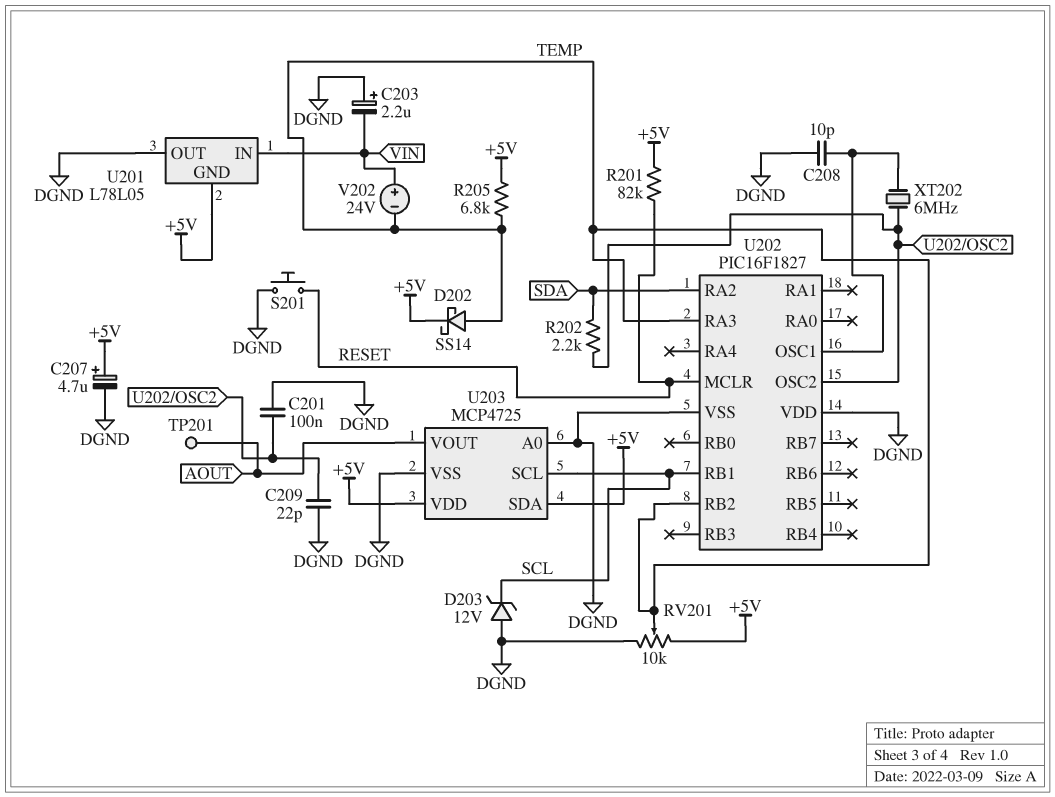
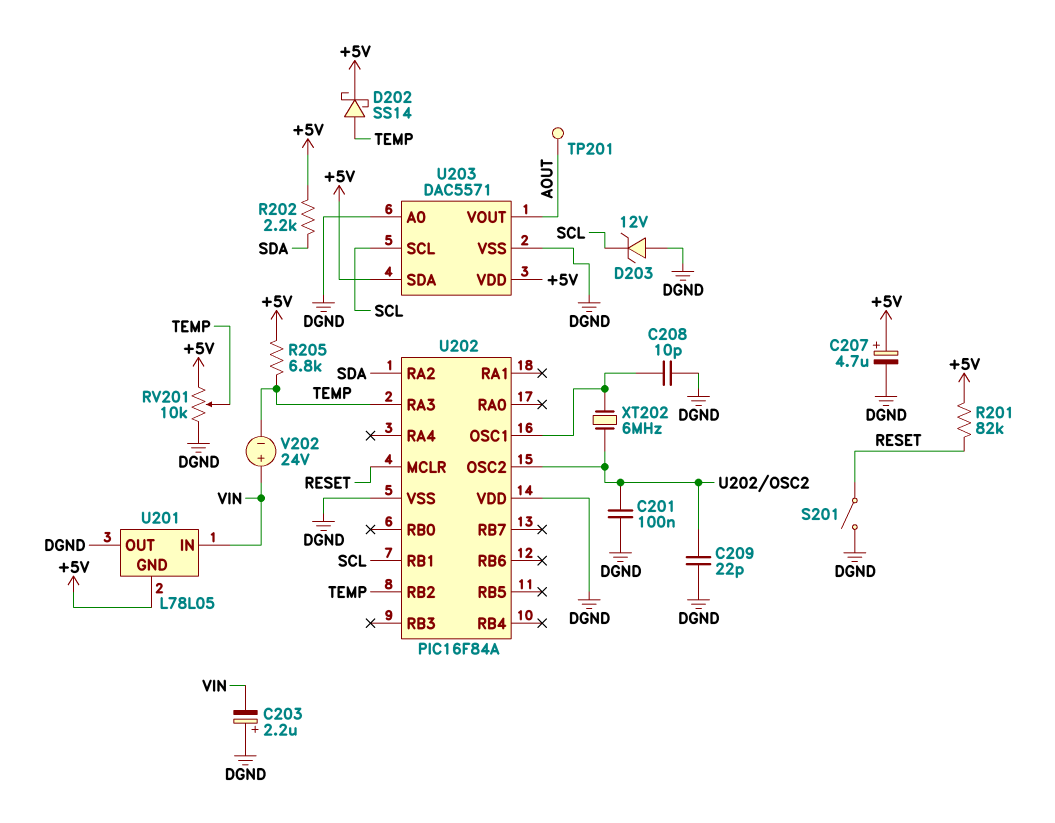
R202: 2.2k (SDA, U202/OSC2) -> 2.2k (+5V, SDA)
S201: button (DGND, RESET) -> switch (DGND, RESET)
U202: PIC16F1827 -> PIC16F84A
U203: MCP4725 -> DAC5571

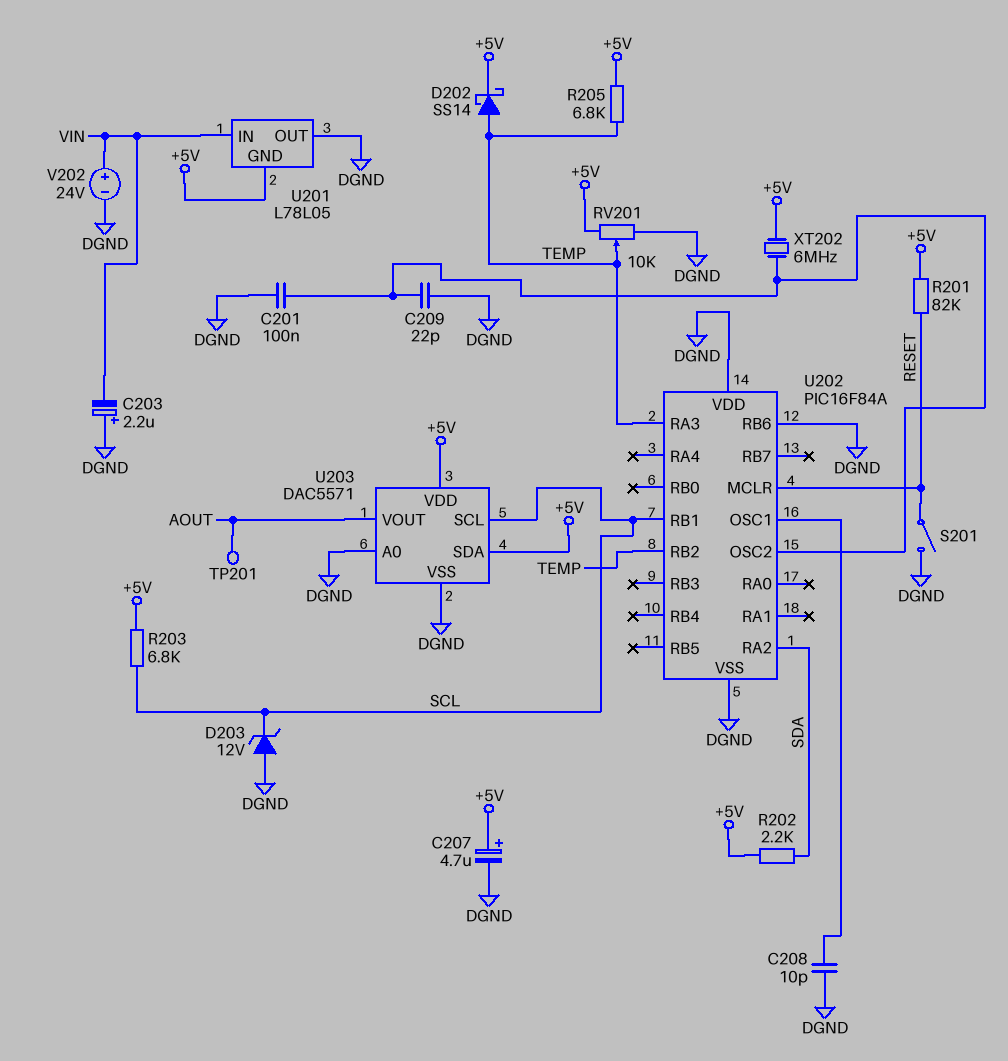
R203: none -> 6.8k (+5V, SCL)
U202 pin RB6: none -> DGND
V202: 24V (plus VIN, minus TEMP) -> 24V (plus VIN, minus DGND)
XT202: 6MHz (U202/OSC1, U202/OSC2) -> 6MHz (+5V, U202/OSC2)

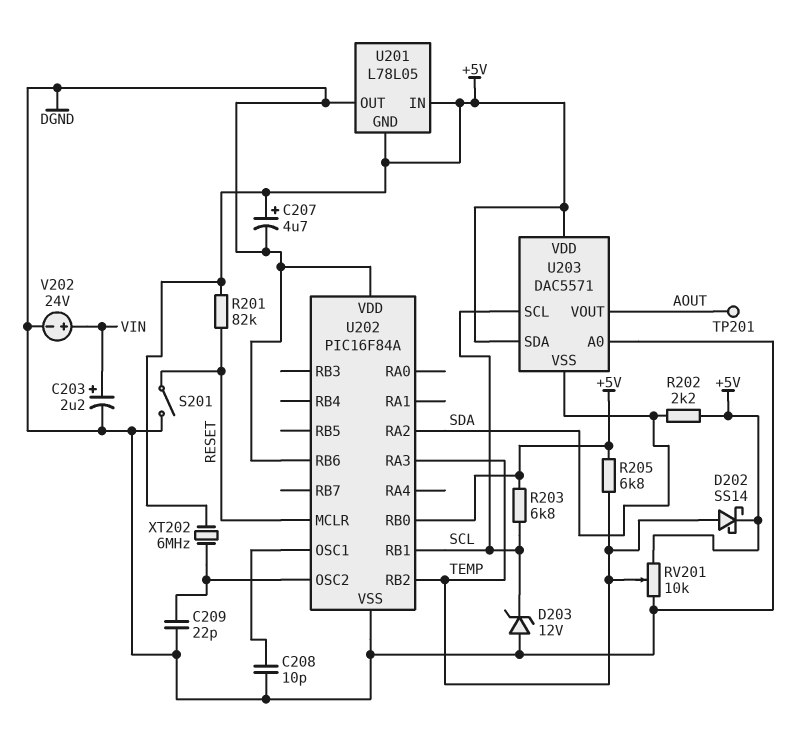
C201: 100nF (DGND, U202/OSC2) -> none
C203: 2.2uF (plus DGND, minus VIN) -> 2.2uF (plus VIN, minus DGND)
U201 pin IN: VIN -> +5V
U202 pin RB0: none -> +5V
U203 pin VSS: DGND -> SDA

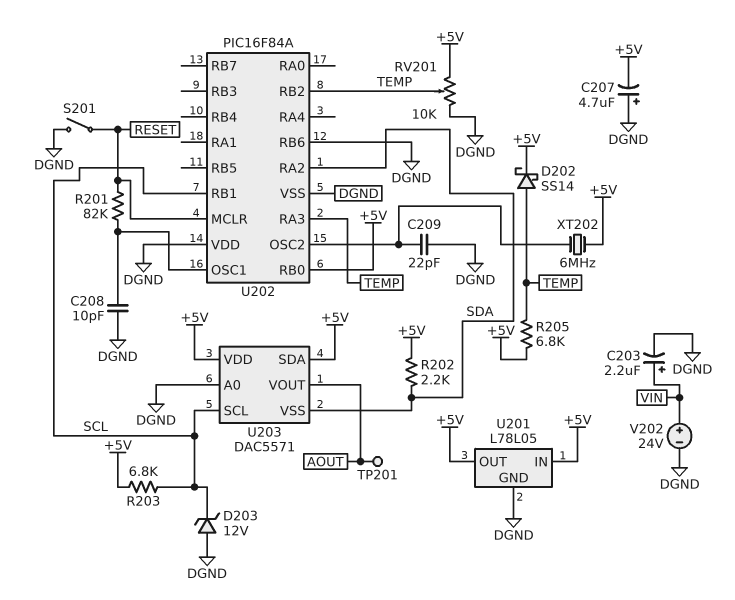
C207: 4.7uF (plus +5V, minus DGND) -> 4.7uF (plus DGND, minus +5V)
R201: 82k (+5V, RESET) -> 82k (RESET, U202/OSC1)
U201 pin GND: +5V -> DGND
U201 pin OUT: DGND -> +5V

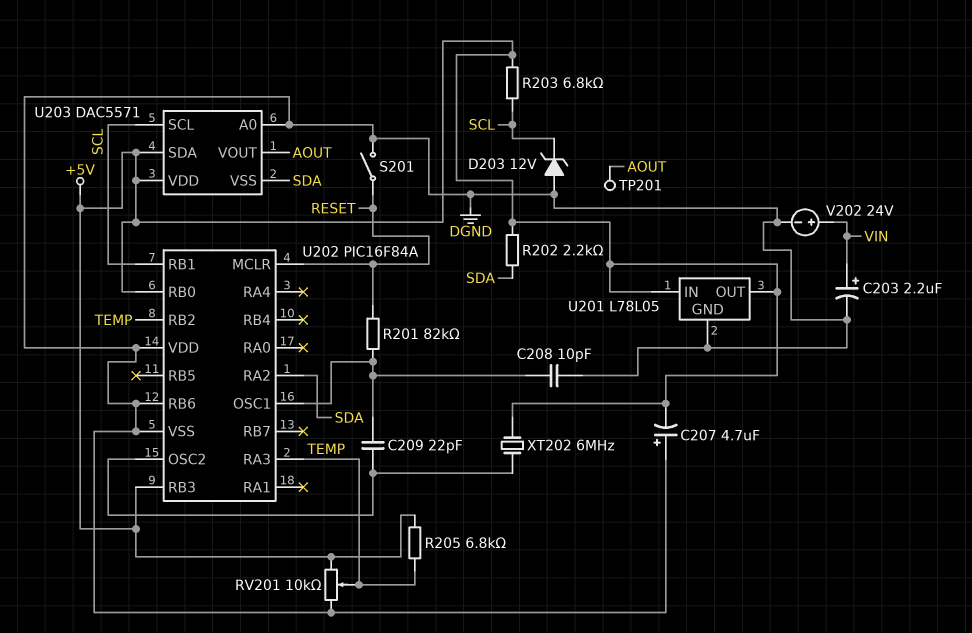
C209: 22pF (DGND, U202/OSC2) -> 22pF (U202/OSC1, U202/OSC2)
D202: schottky SS14 (A TEMP, K +5V) -> none
U202 pin RB3: none -> +5V

